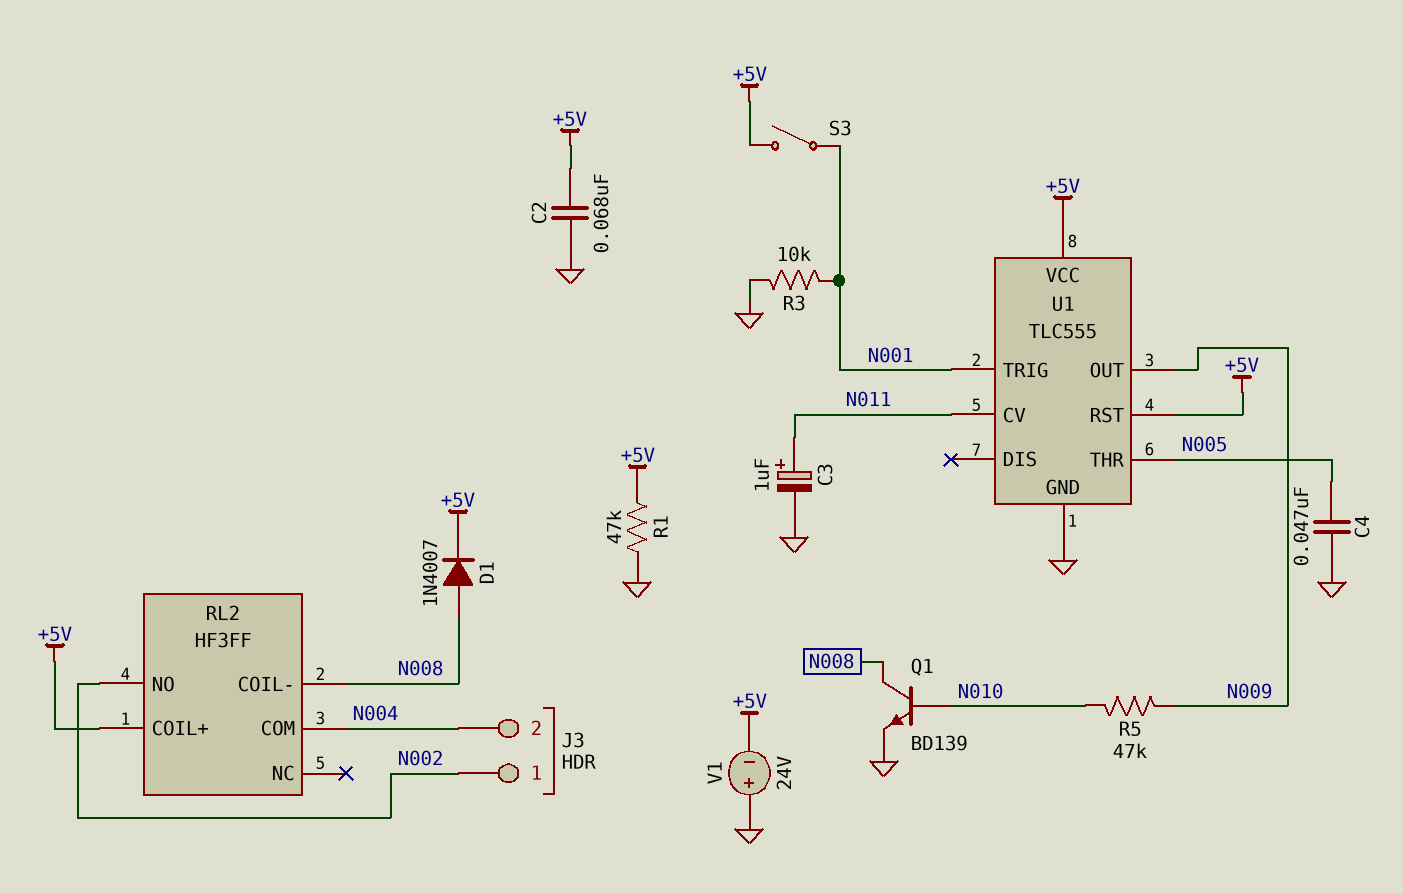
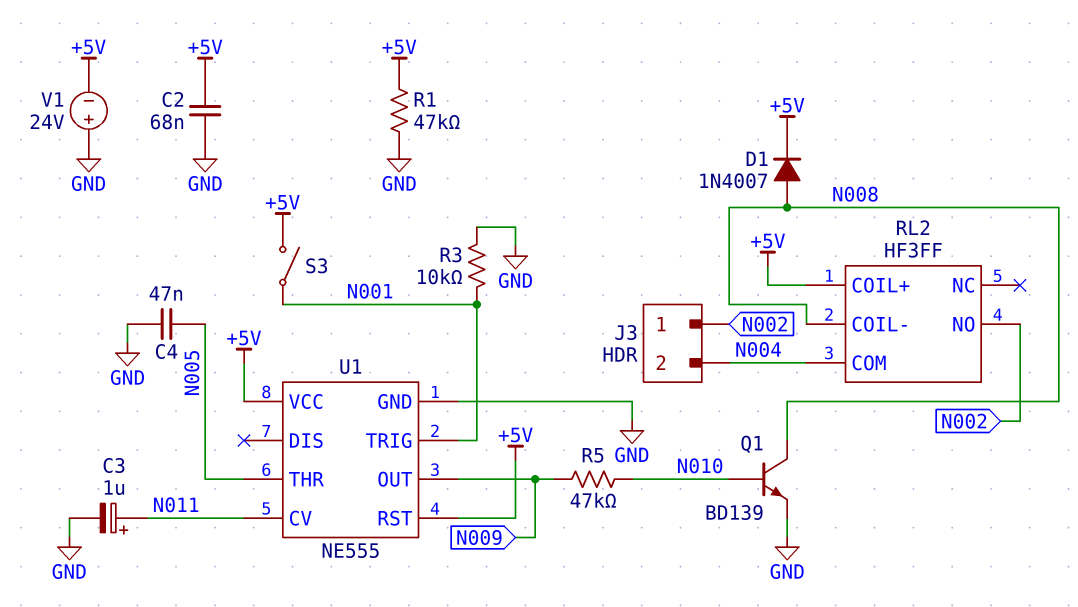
U1: TLC555 -> NE555

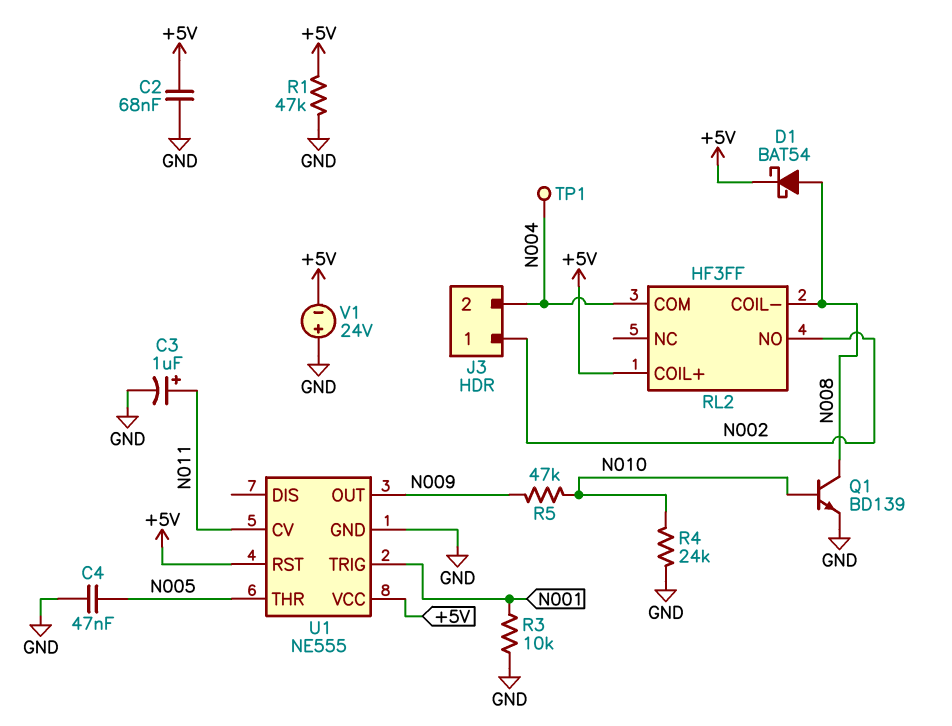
D1: diode 1N4007 (A N008, K +5V) -> schottky BAT54 (A N008, K +5V)
R4: none -> 24k (GND, N010)
S3: switch (+5V, N001) -> none
TP1: none -> test point (N004)

